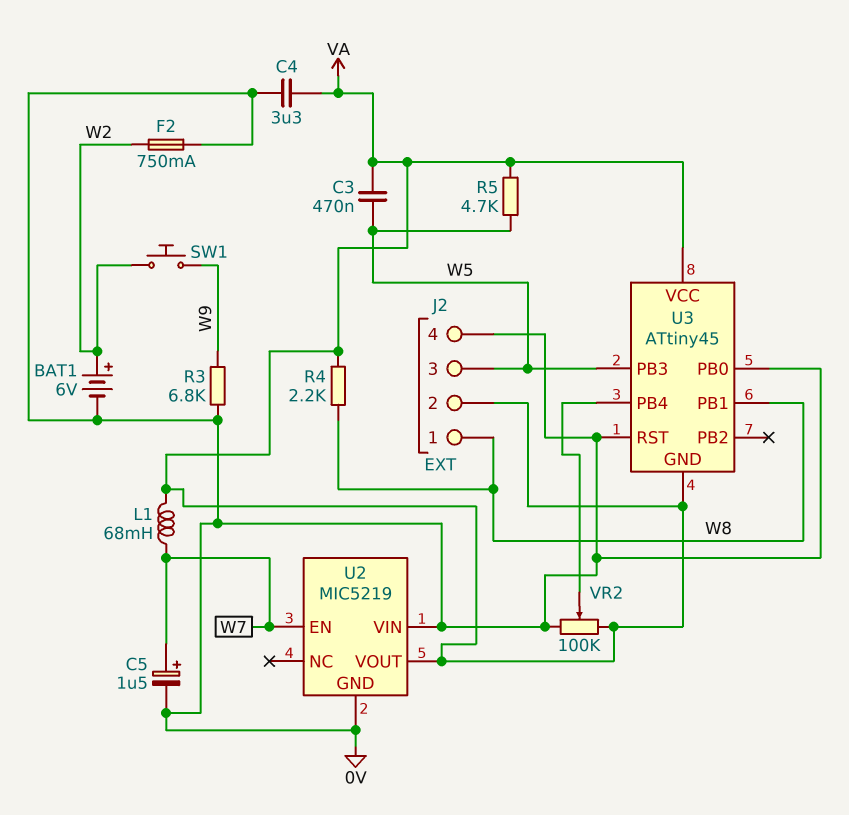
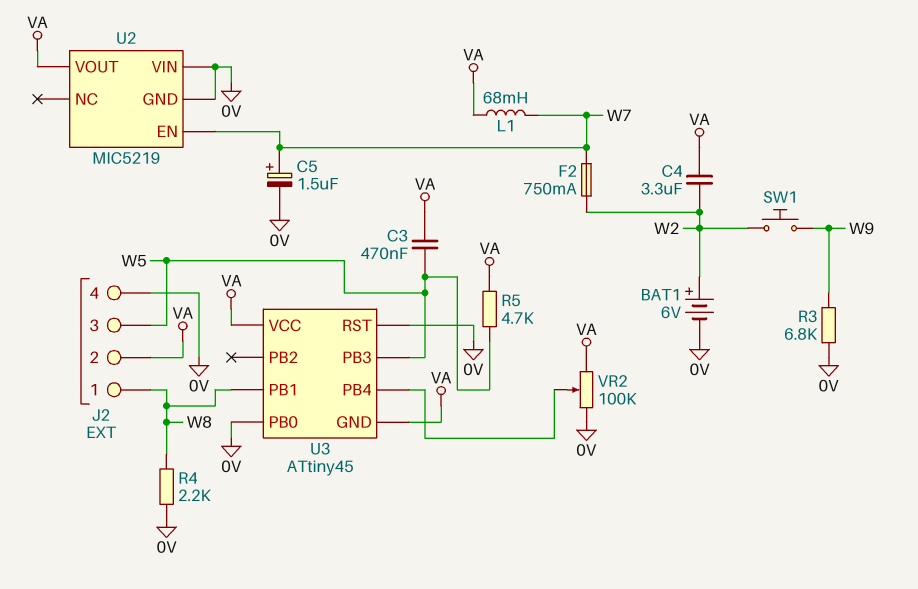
C4: 3.3uF (0V, VA) -> 3.3uF (VA, W2)
F2: 750mA (0V, W2) -> 750mA (W2, W7)
R4: 2.2k (VA, W8) -> 2.2k (0V, W8)

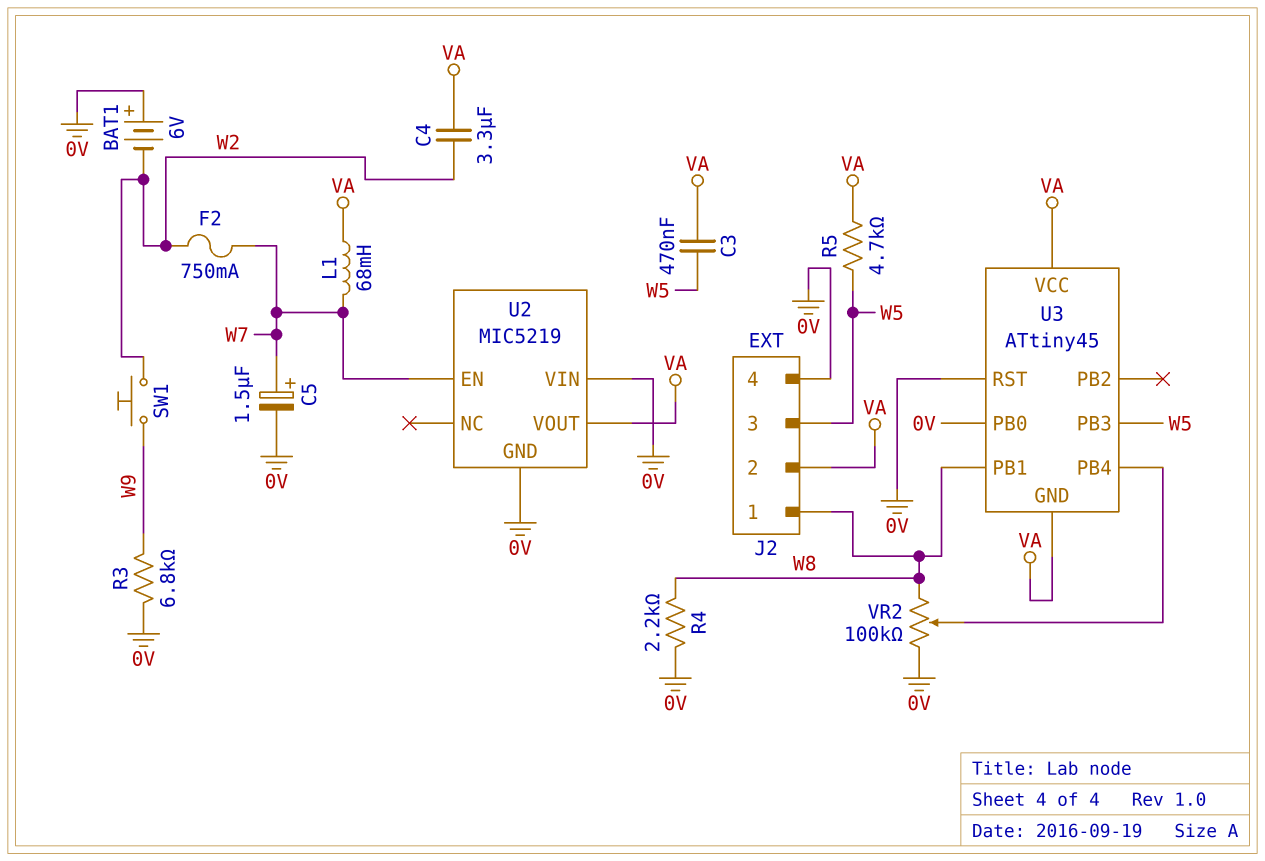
BAT1: 6V (plus W2, minus 0V) -> 6V (plus 0V, minus W2)
VR2: 100k (0V, VA, wiper U3/PB4) -> 100k (0V, W8, wiper U3/PB4)

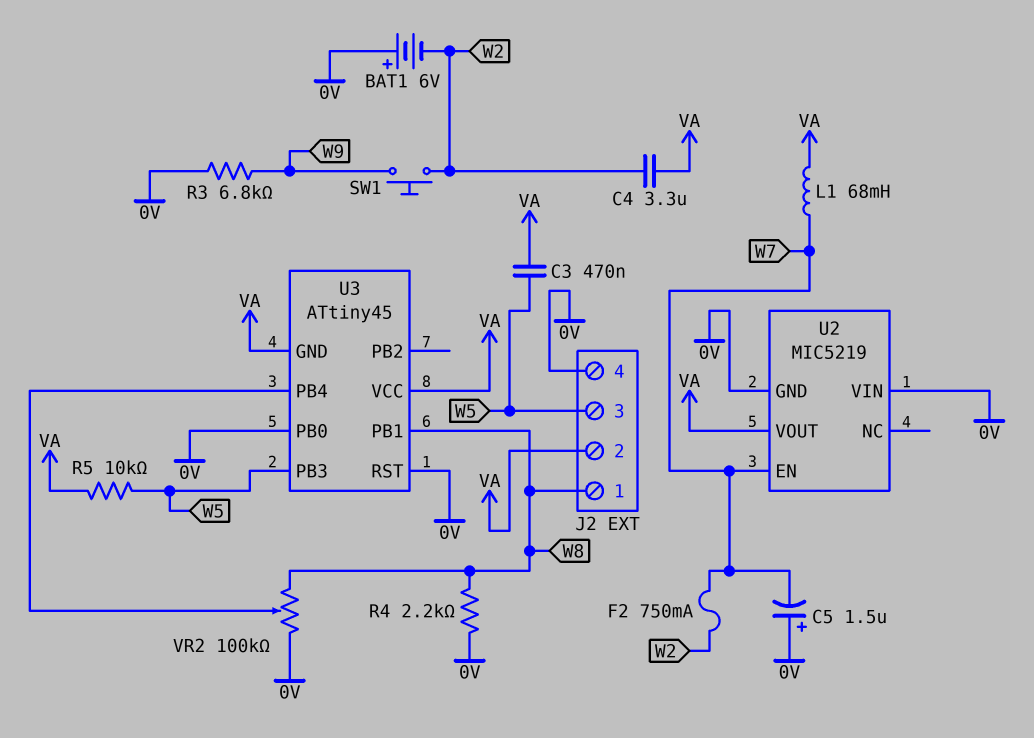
C5: 1.5uF (plus W7, minus 0V) -> 1.5uF (plus 0V, minus W7)
R5: 4.7k (VA, W5) -> 10k (VA, W5)

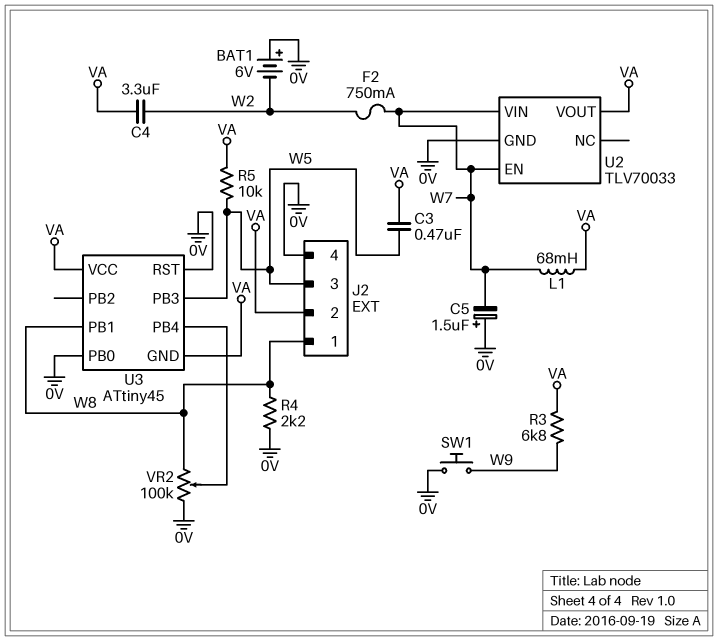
R3: 6.8k (0V, W9) -> 6.8k (VA, W9)
SW1: button (W2, W9) -> button (0V, W9)
U2: MIC5219 -> TLV70033
U2 pin VIN: 0V -> W7

